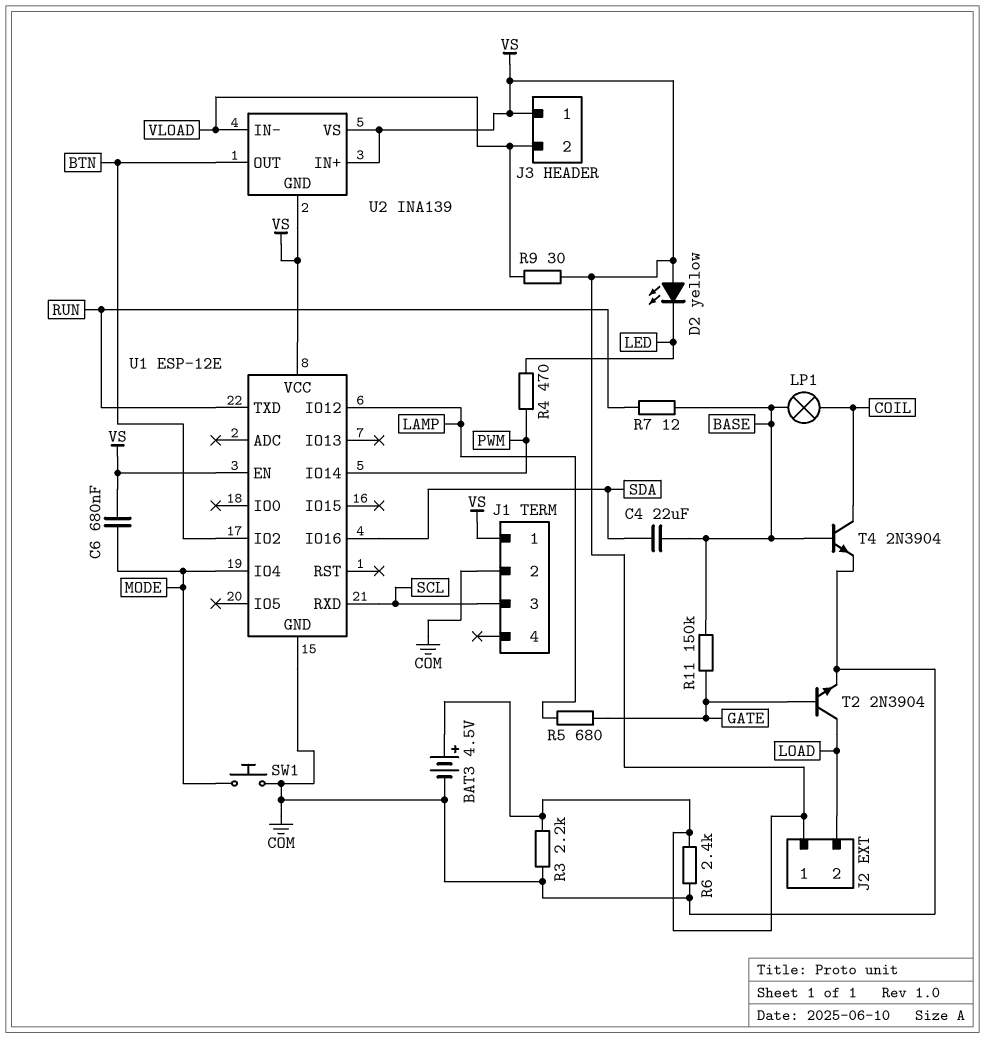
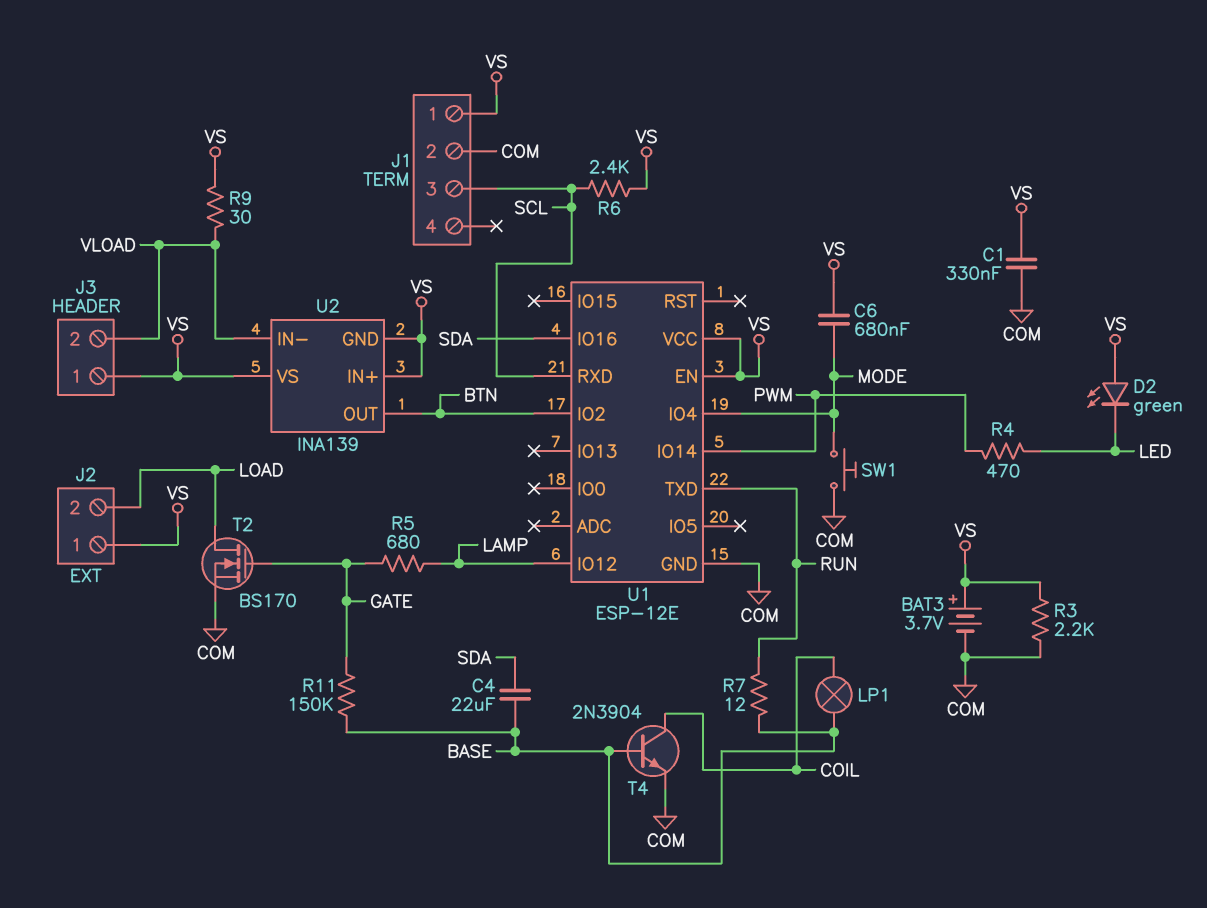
BAT3: 4.5V (plus VS, minus COM) -> 3.7V (plus VS, minus COM)
C1: none -> 330nF (COM, VS)
D2: LED yellow (A VS, K LED) -> LED green (A VS, K LED)
R6: 2.4k (COM, VS) -> 2.4k (SCL, VS)
T2: NPN 2N3904 (B GATE, C LOAD, E COM) -> NMOS BS170 (G GATE, D LOAD, S COM)

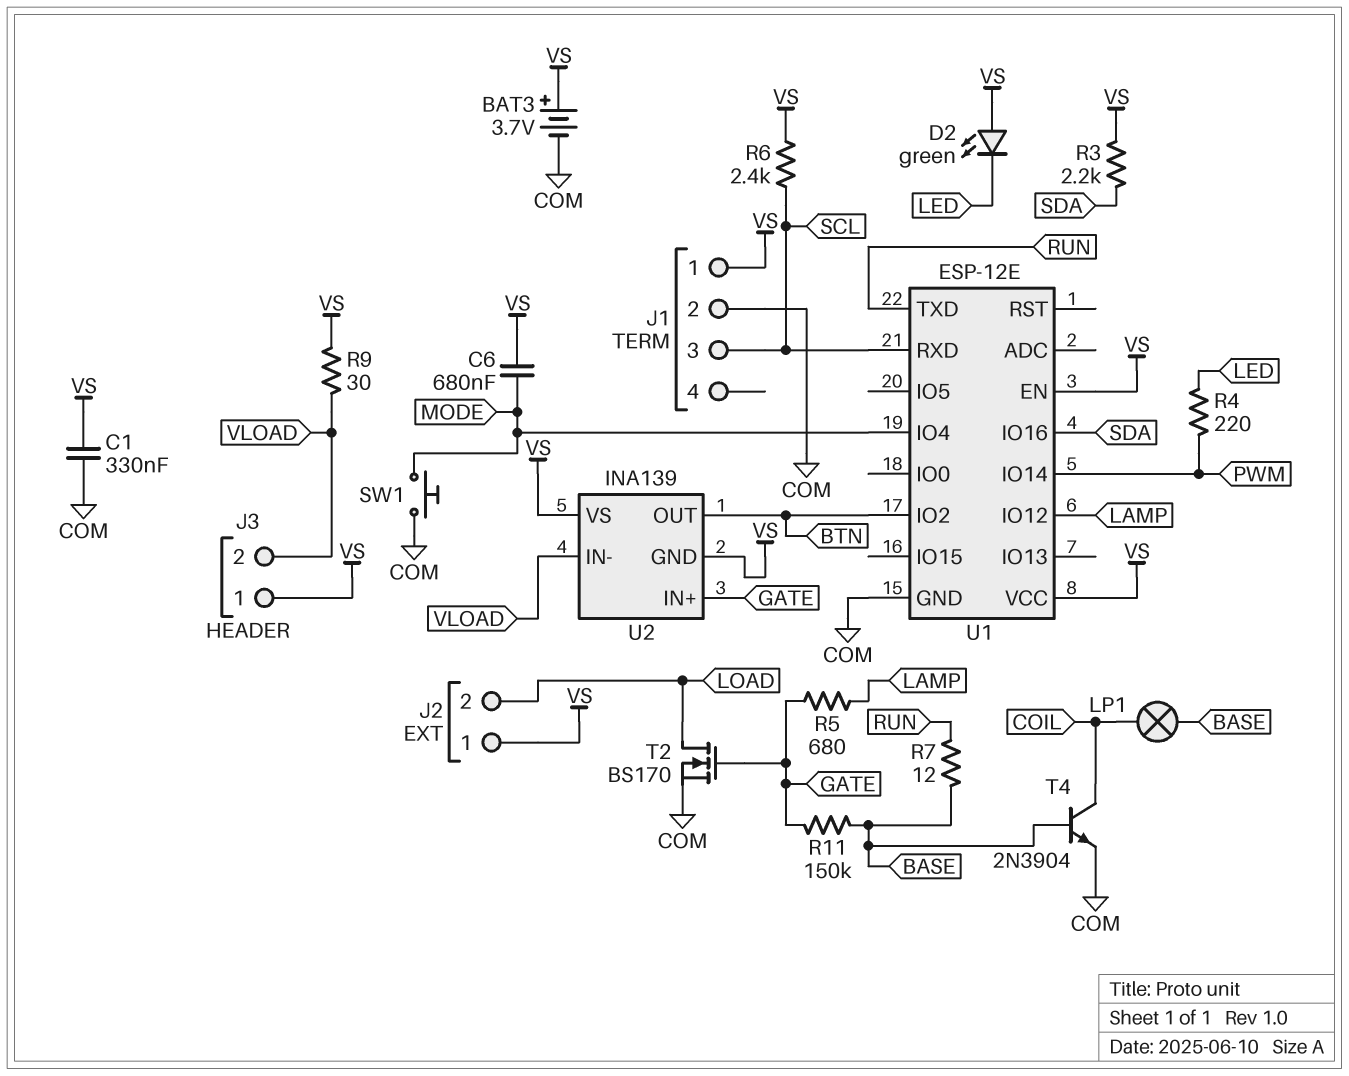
C4: 22uF (BASE, SDA) -> none
R3: 2.2k (COM, VS) -> 2.2k (SDA, VS)
R4: 470 (LED, PWM) -> 220 (LED, PWM)
U2 pin IN+: VS -> GATE

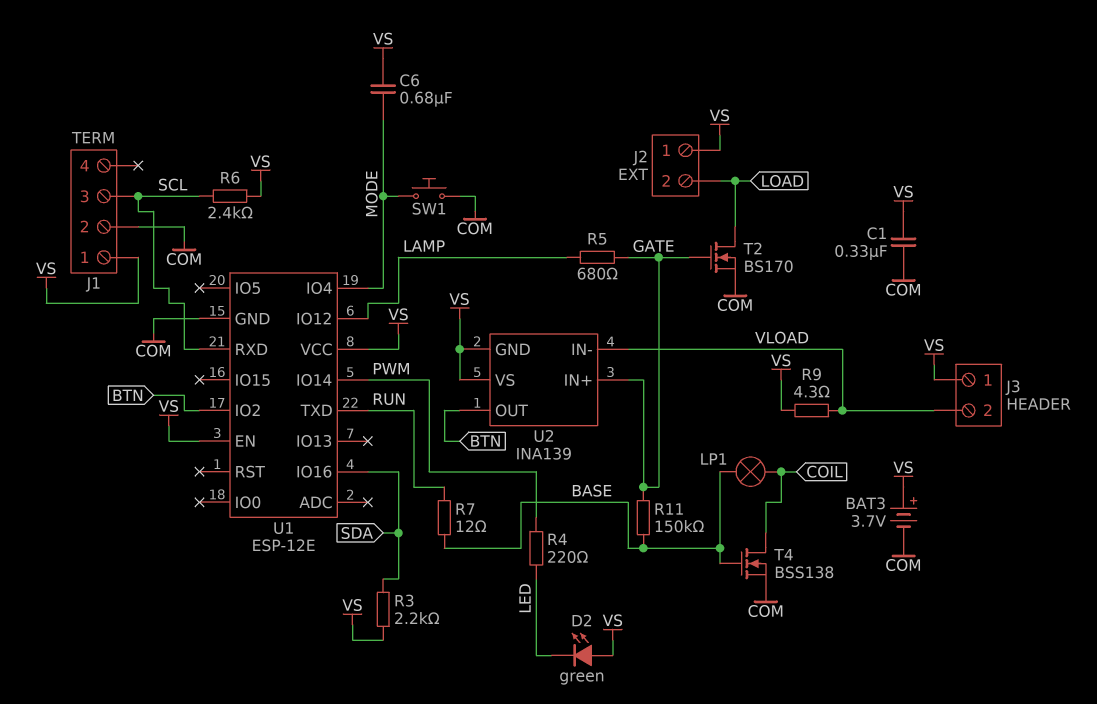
R9: 30 (VLOAD, VS) -> 4.3 (VLOAD, VS)
T4: NPN 2N3904 (B BASE, C COIL, E COM) -> NMOS BSS138 (G BASE, D COIL, S COM)

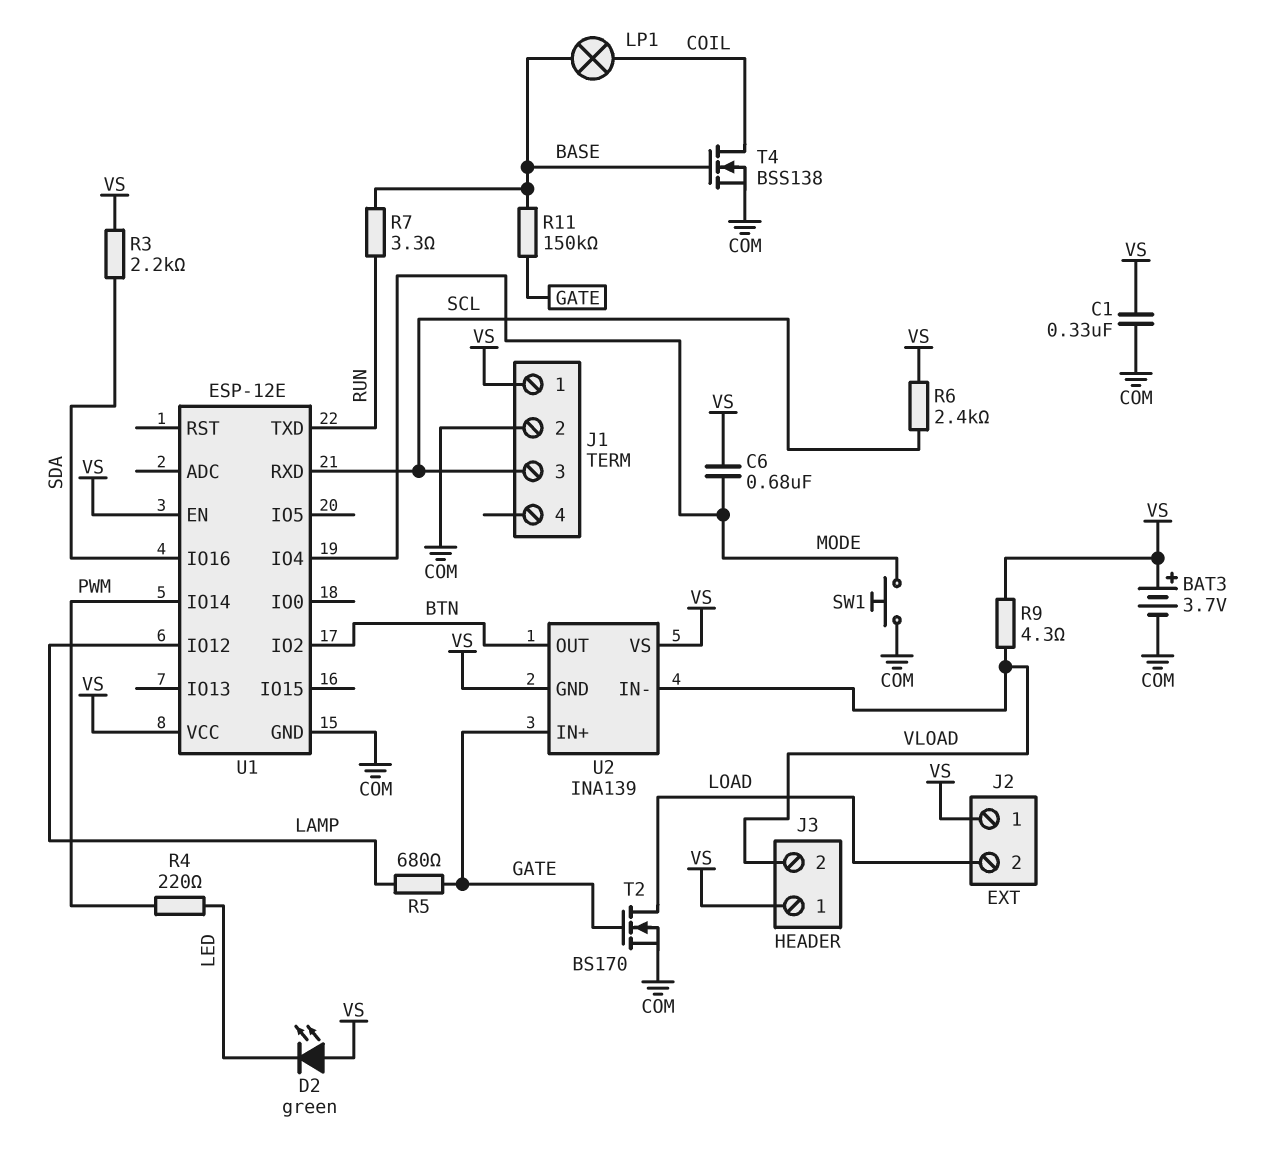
R7: 12 (BASE, RUN) -> 3.3 (BASE, RUN)

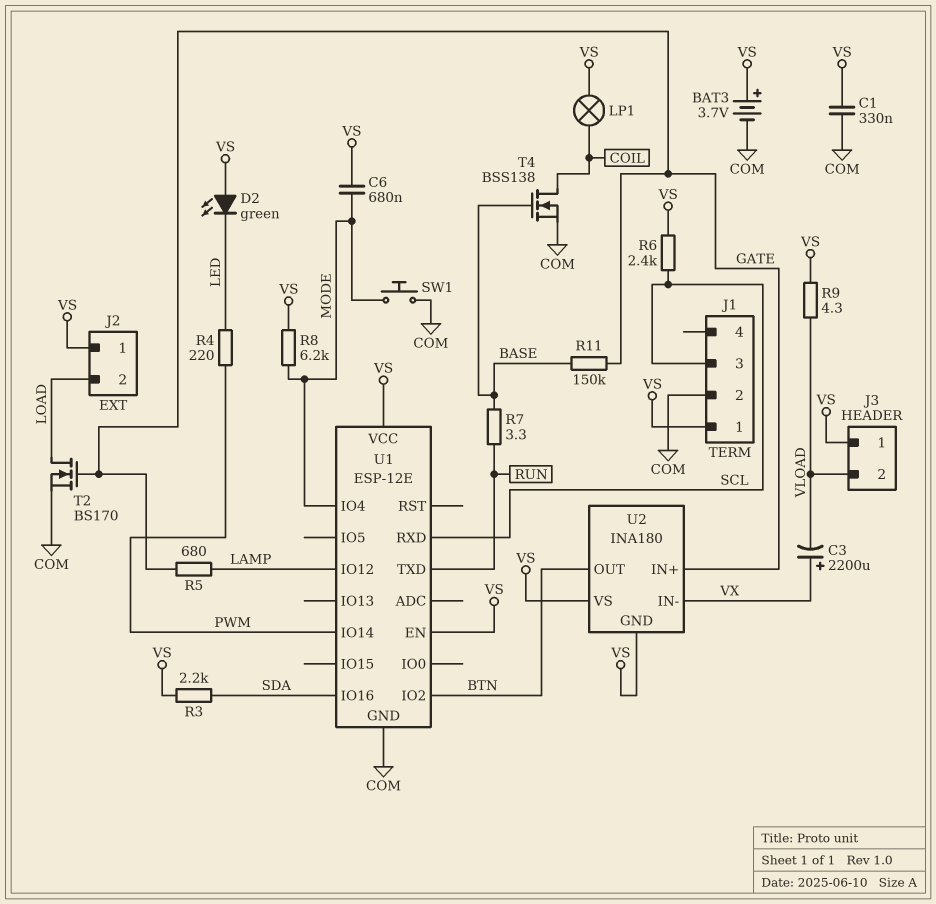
C3: none -> 2200uF (plus VX, minus VLOAD)
LP1: lamp (BASE, COIL) -> lamp (COIL, VS)
R8: none -> 6.2k (MODE, VS)
U2: INA139 -> INA180
U2 pin IN-: VLOAD -> VX

